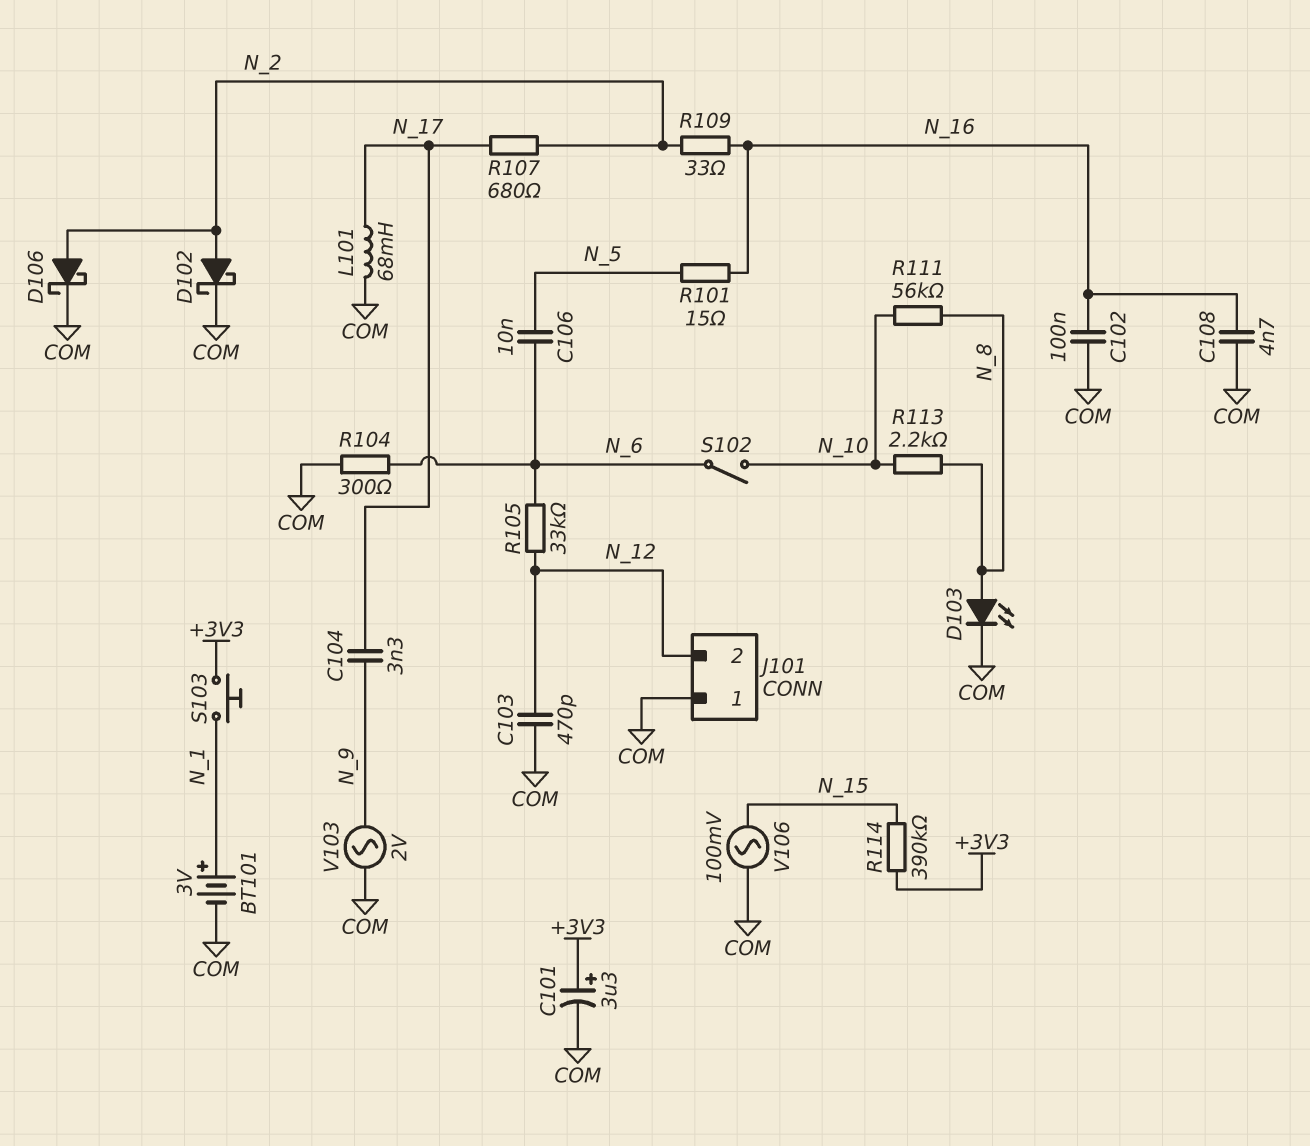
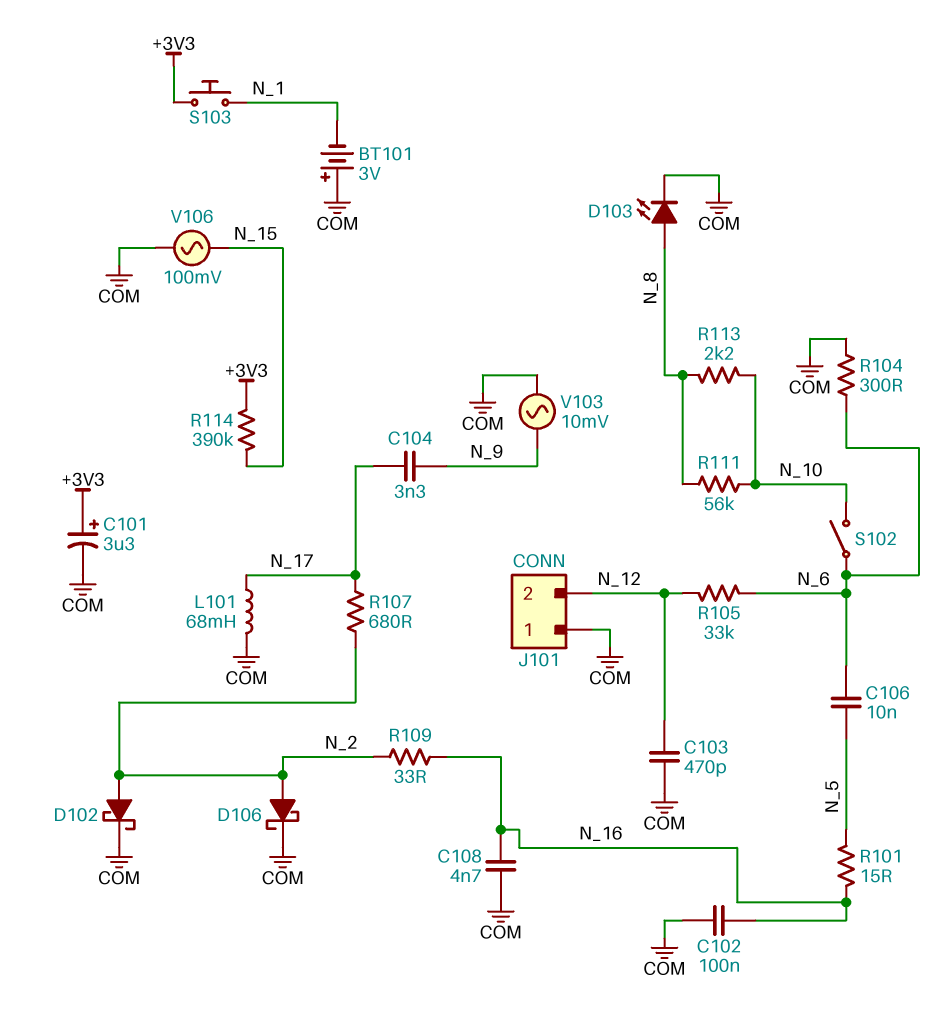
BT101: 3V (plus N_1, minus COM) -> 3V (plus COM, minus N_1)
V103: AC 2V (COM, N_9) -> AC 10mV (COM, N_9)

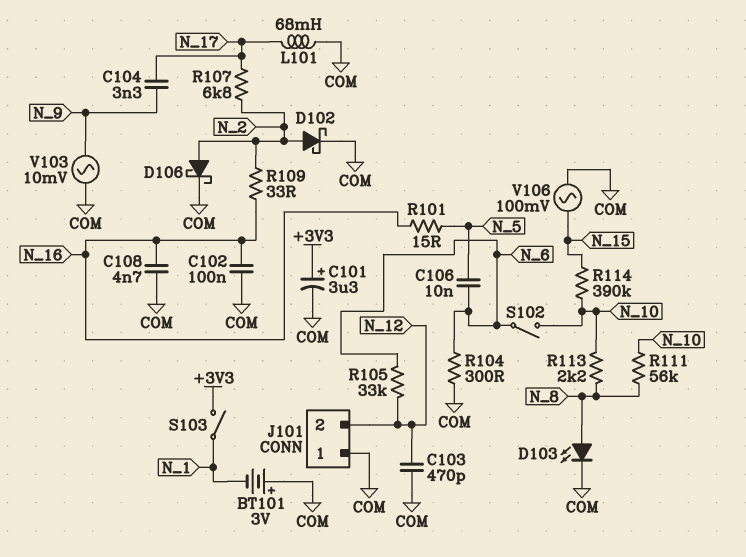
R107: 680 (N_2, N_17) -> 6.8k (N_2, N_17)
R114: 390k (+3V3, N_15) -> 390k (N_10, N_15)
S103: button (+3V3, N_1) -> switch (+3V3, N_1)

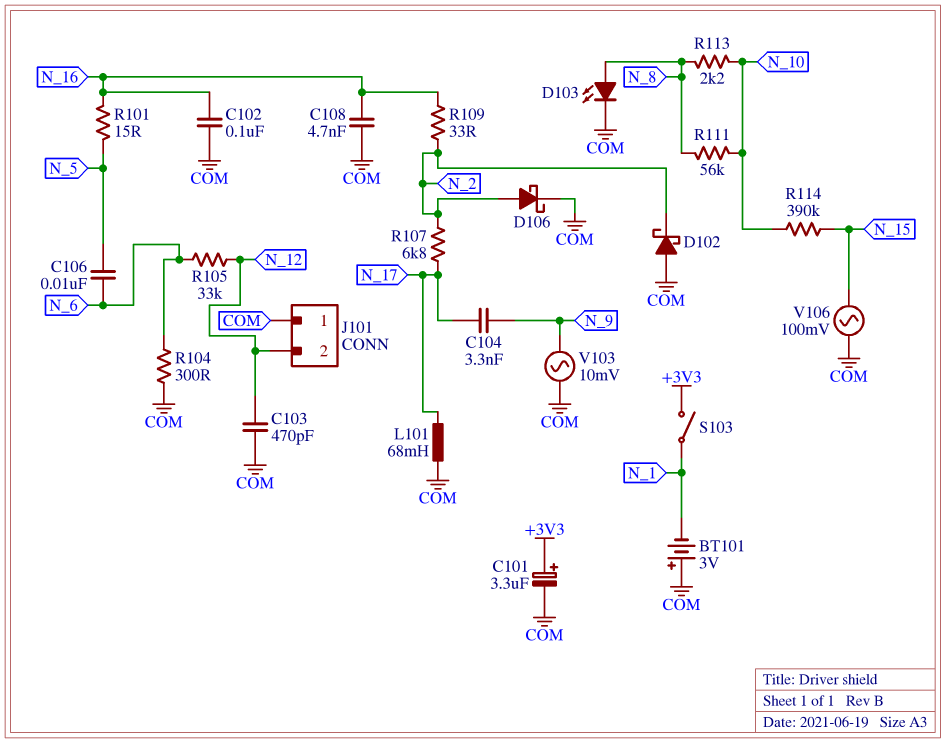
D102: schottky (A N_2, K COM) -> schottky (A COM, K N_2)
S102: switch (N_6, N_10) -> none

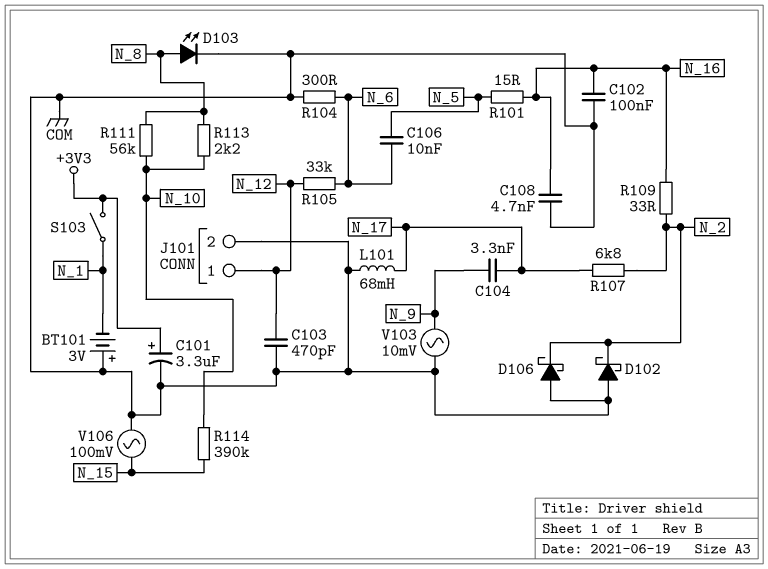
D106: schottky (A N_2, K COM) -> schottky (A COM, K N_2)
J101 pin 1: COM -> N_12
J101 pin 2: N_12 -> COM

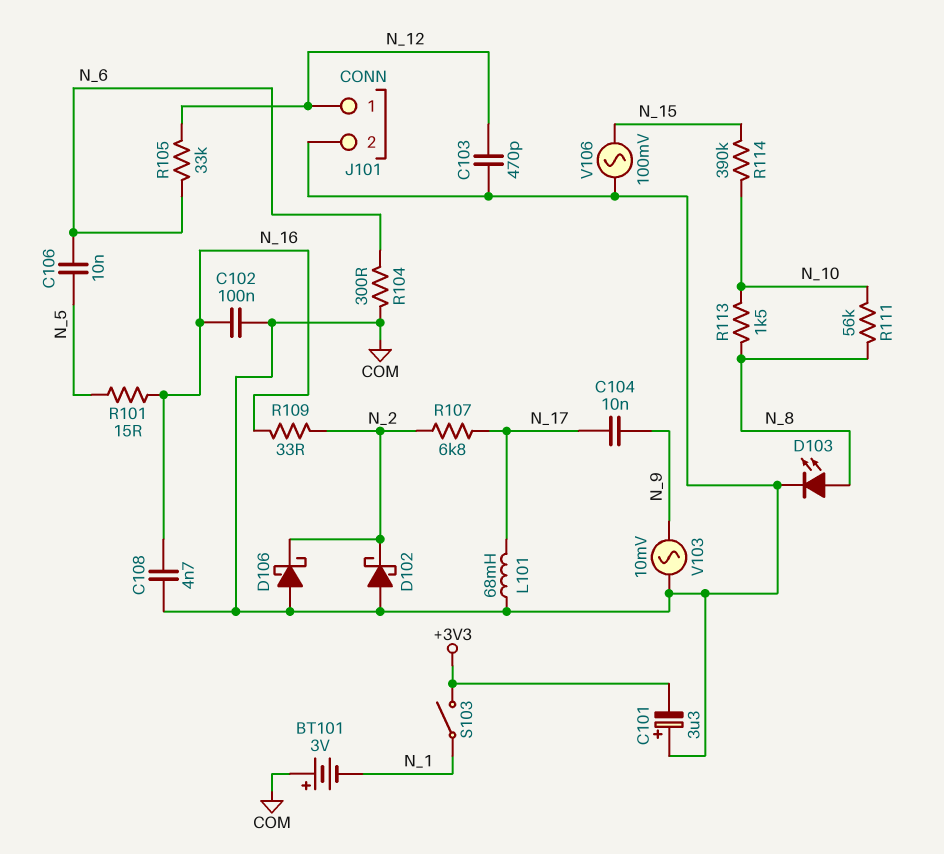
C101: 3.3uF (plus +3V3, minus COM) -> 3.3uF (plus COM, minus +3V3)
C104: 3.3nF (N_9, N_17) -> 10nF (N_9, N_17)
R113: 2.2k (N_8, N_10) -> 1.5k (N_8, N_10)

